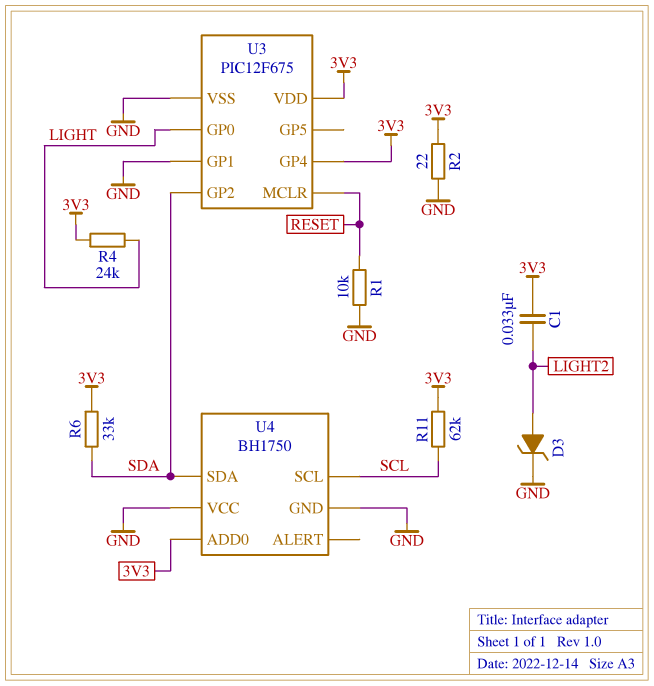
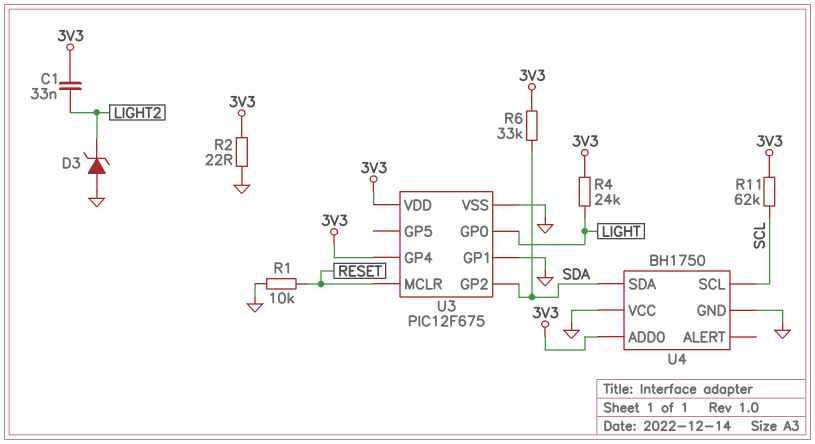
D3: zener (A LIGHT2, K GND) -> zener (A GND, K LIGHT2)

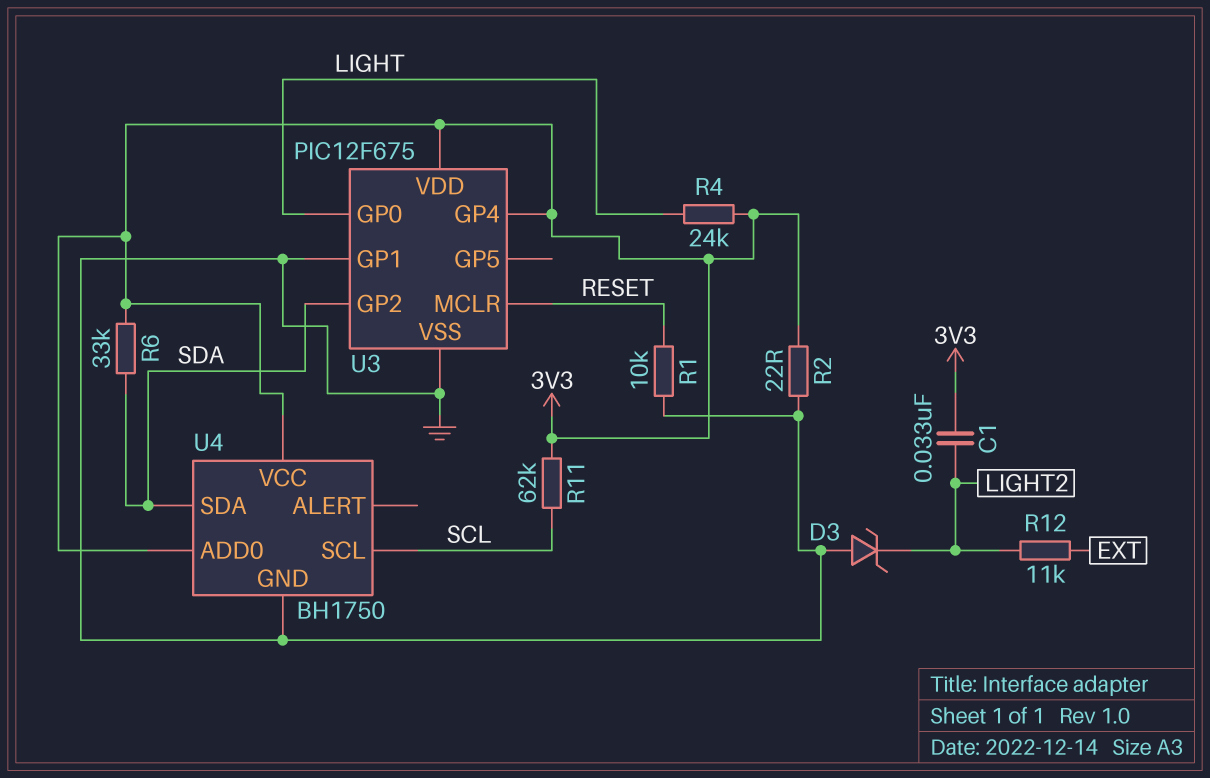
R12: none -> 11k (EXT, LIGHT2)
U4 pin VCC: GND -> 3V3

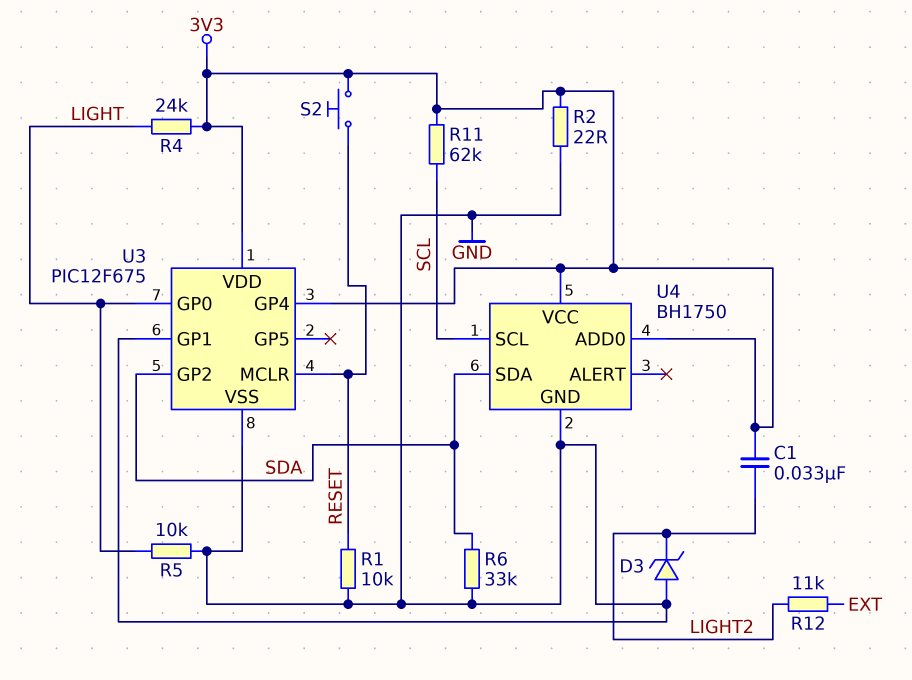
R5: none -> 10k (GND, LIGHT)
R6: 33k (3V3, SDA) -> 33k (GND, SDA)
S2: none -> button (3V3, RESET)

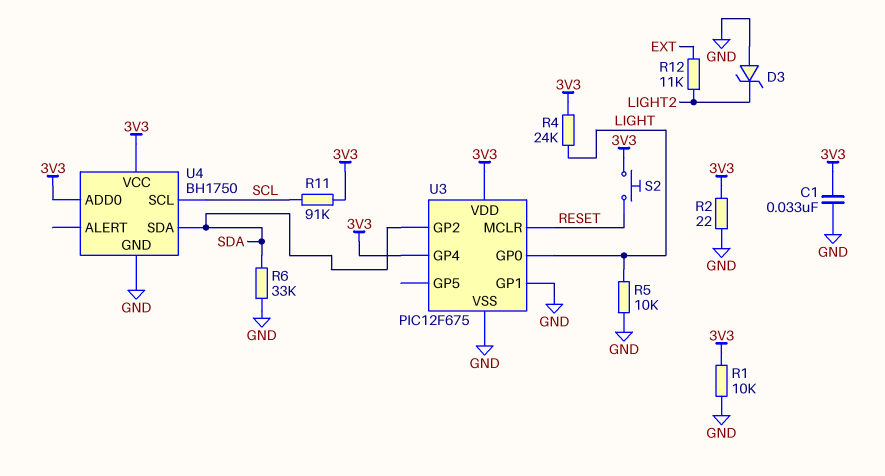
C1: 33nF (3V3, LIGHT2) -> 33nF (3V3, GND)
R1: 10k (GND, RESET) -> 10k (3V3, GND)
R11: 62k (3V3, SCL) -> 91k (3V3, SCL)

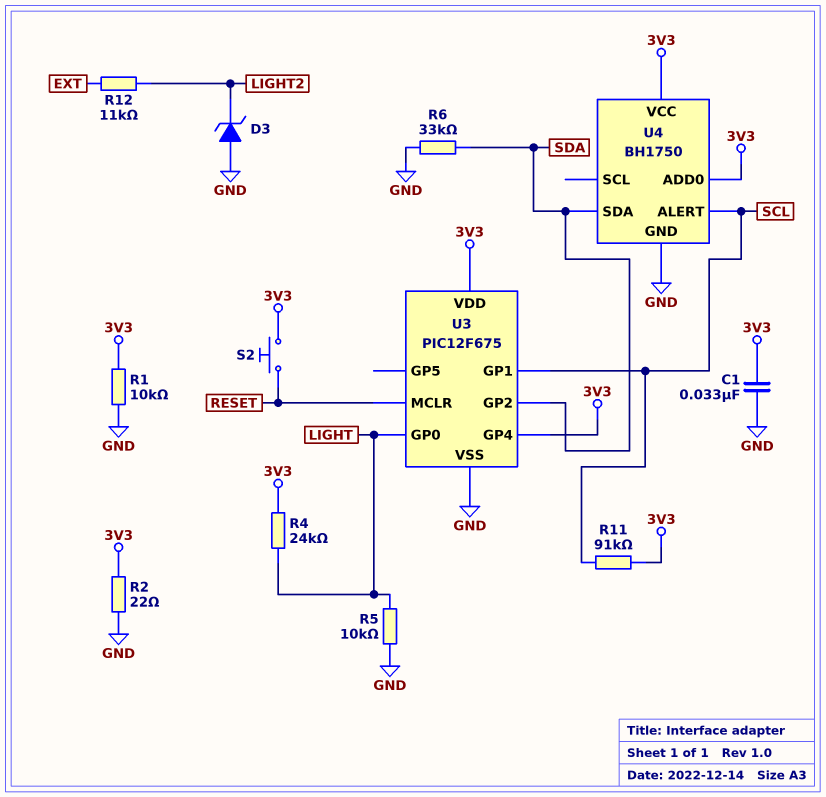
U3 pin GP1: GND -> SCL
U4 pin ALERT: none -> SCL
U4 pin SCL: SCL -> none

